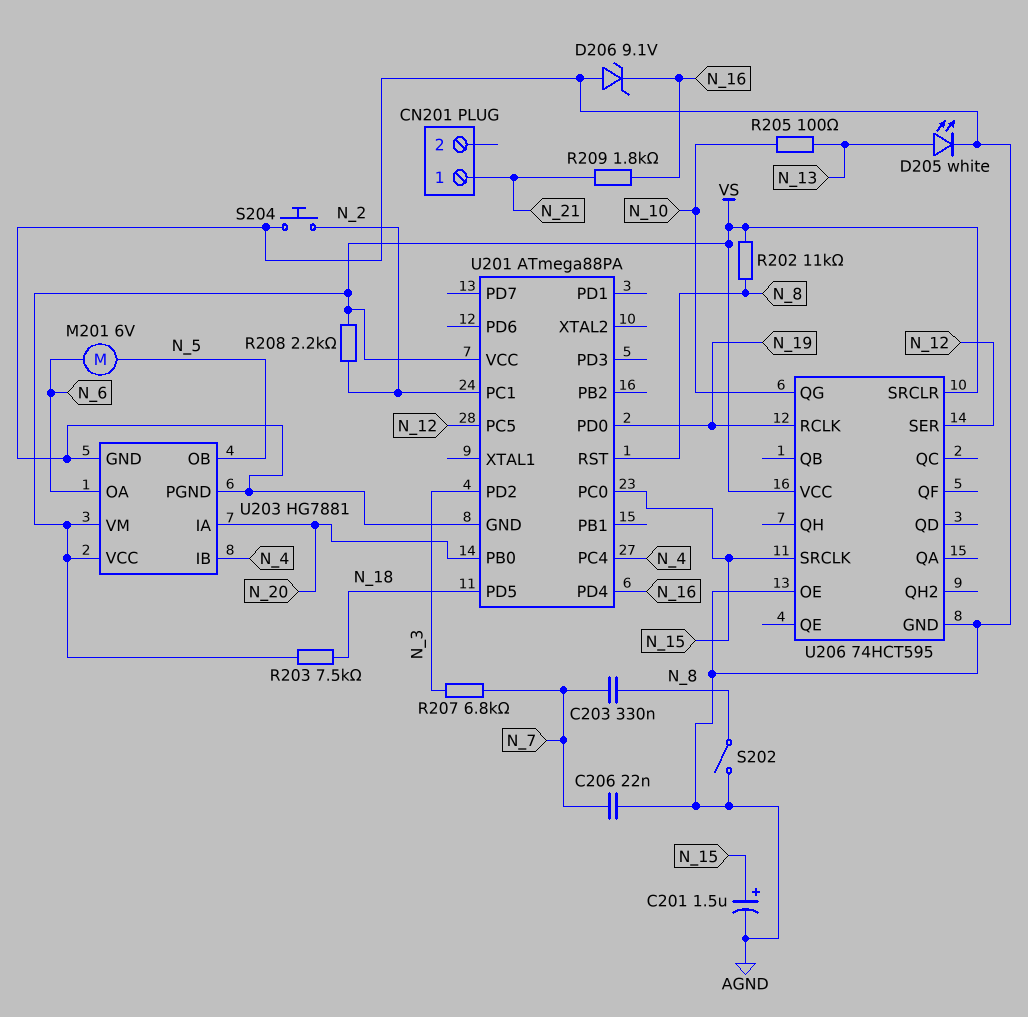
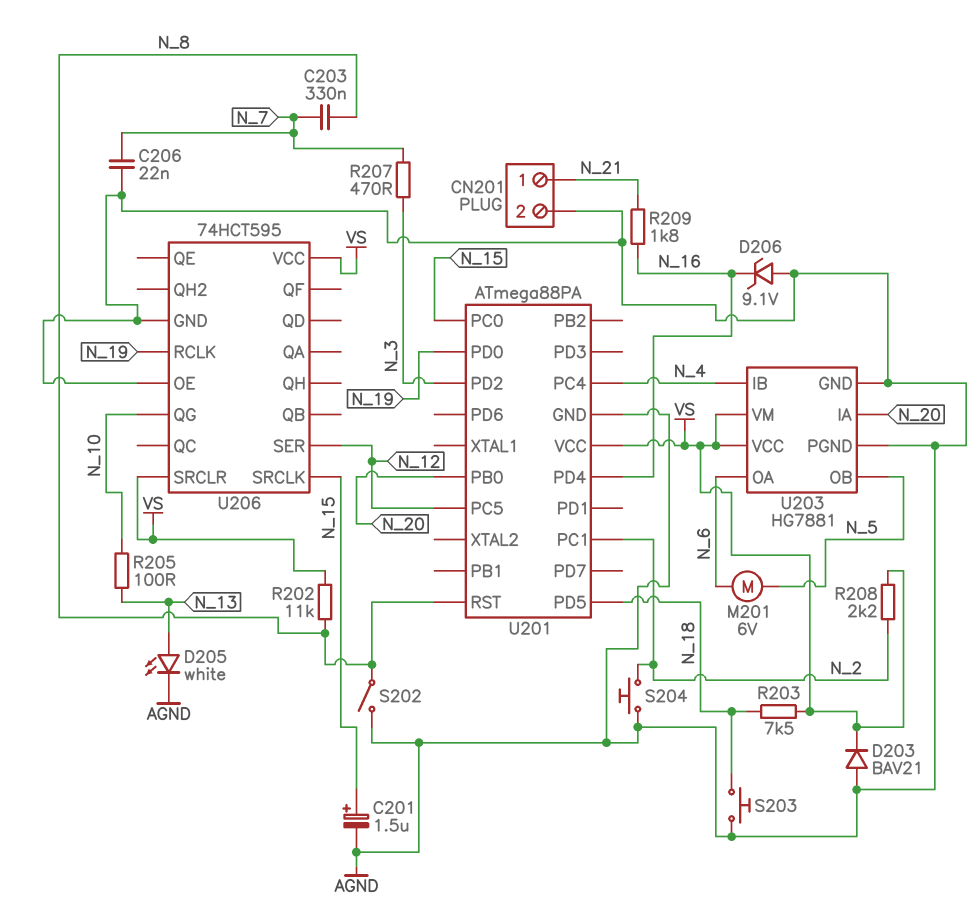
CN201 pin 2: none -> AGND
D203: none -> diode BAV21 (A AGND, K VS)
R207: 6.8k (N_3, N_7) -> 470 (N_3, N_7)
S203: none -> button (AGND, N_18)

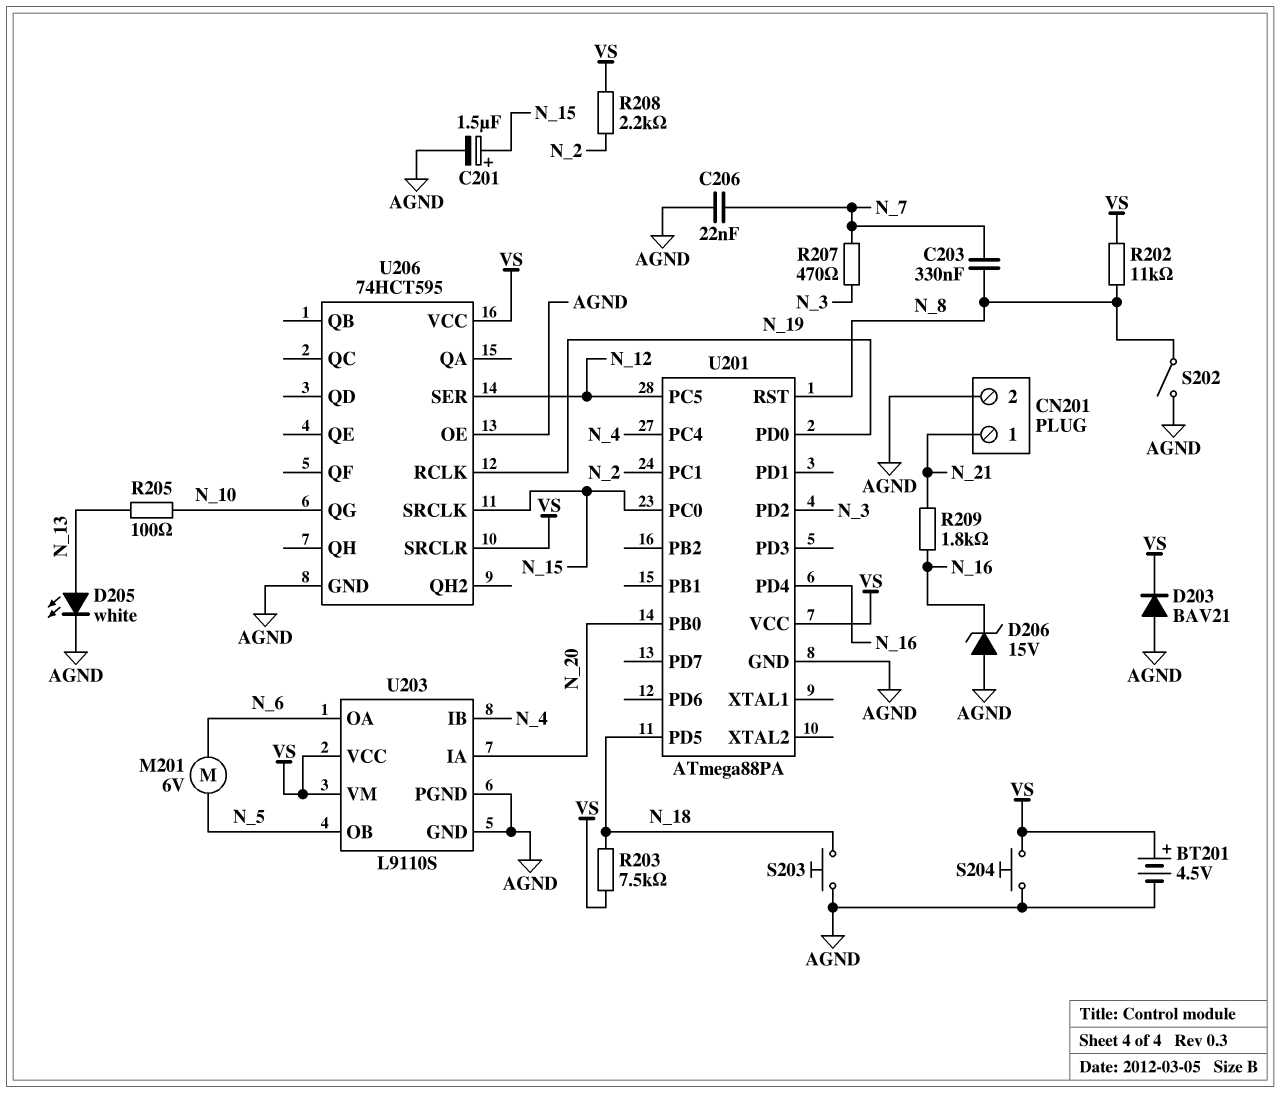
BT201: none -> 4.5V (plus VS, minus AGND)
D206: zener 9.1V (A AGND, K N_16) -> zener 15V (A AGND, K N_16)
S204: button (AGND, N_2) -> button (AGND, VS)
U203: HG7881 -> L9110S

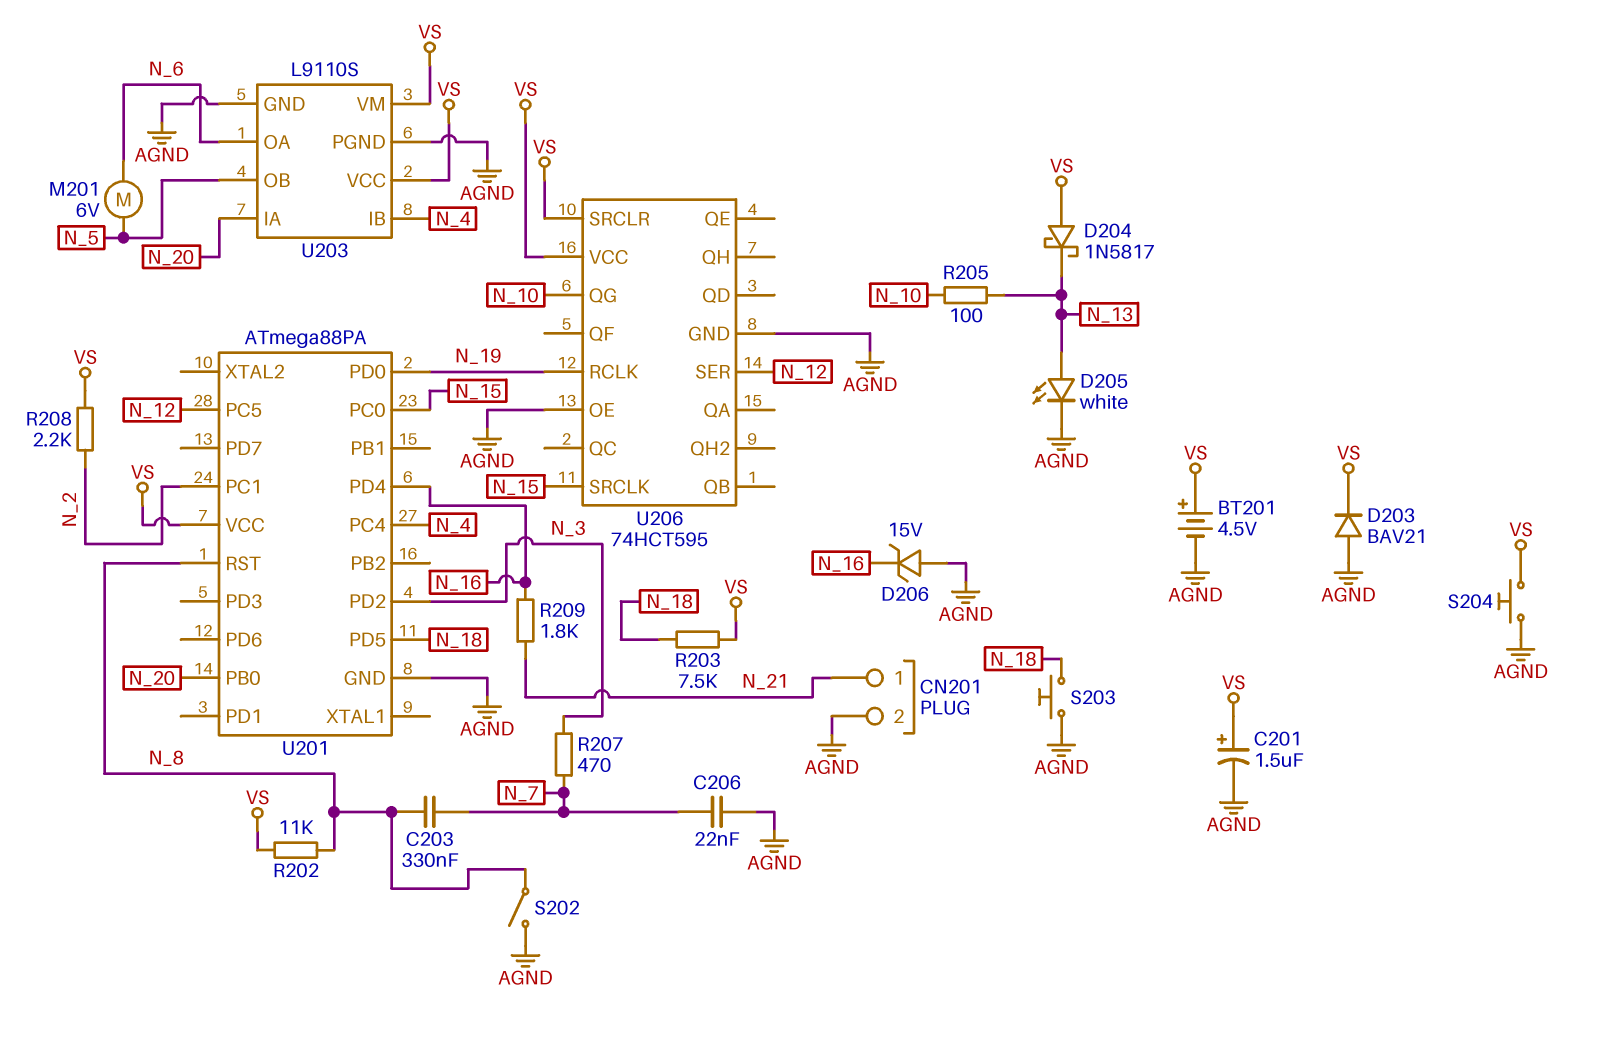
C201: 1.5uF (plus N_15, minus AGND) -> 1.5uF (plus VS, minus AGND)
D204: none -> schottky 1N5817 (A VS, K N_13)

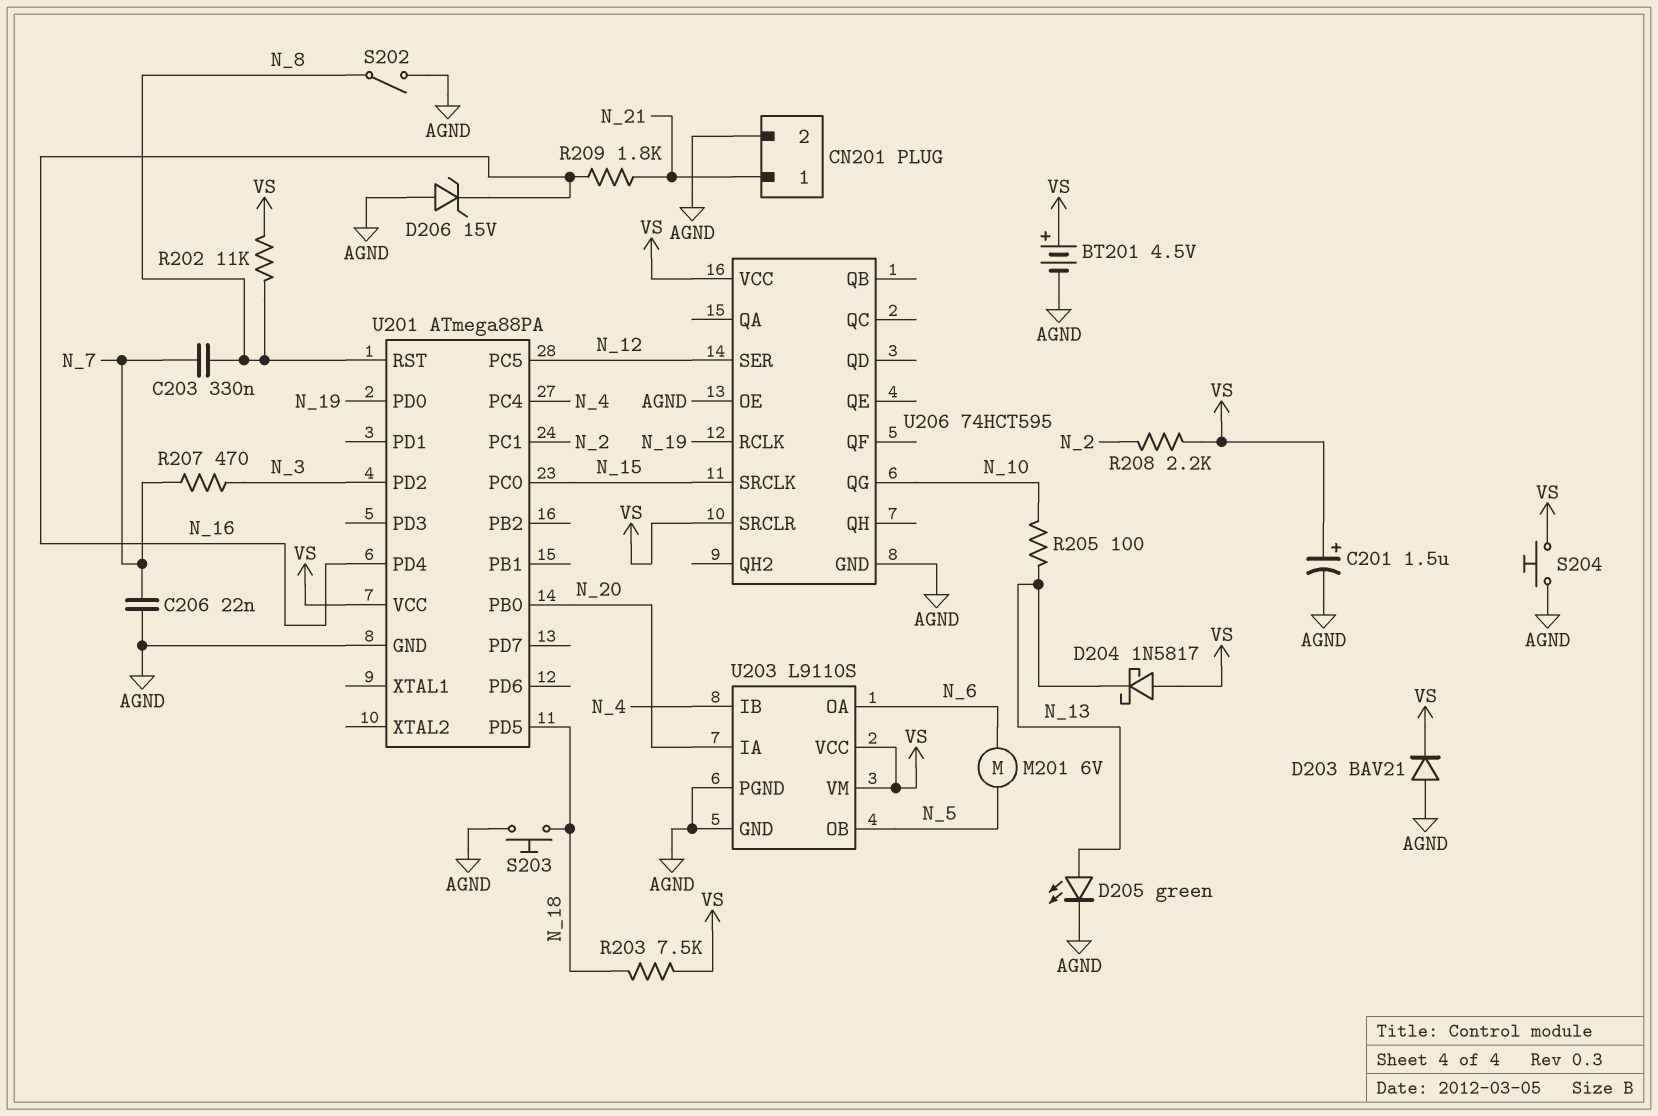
D205: LED white (A N_13, K AGND) -> LED green (A N_13, K AGND)

